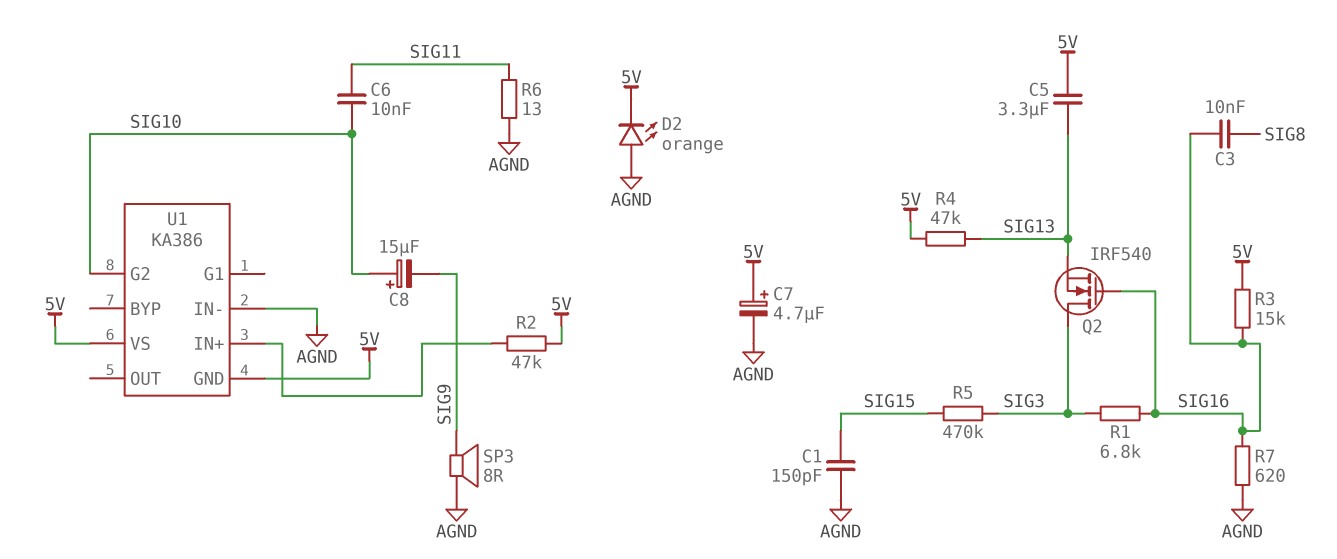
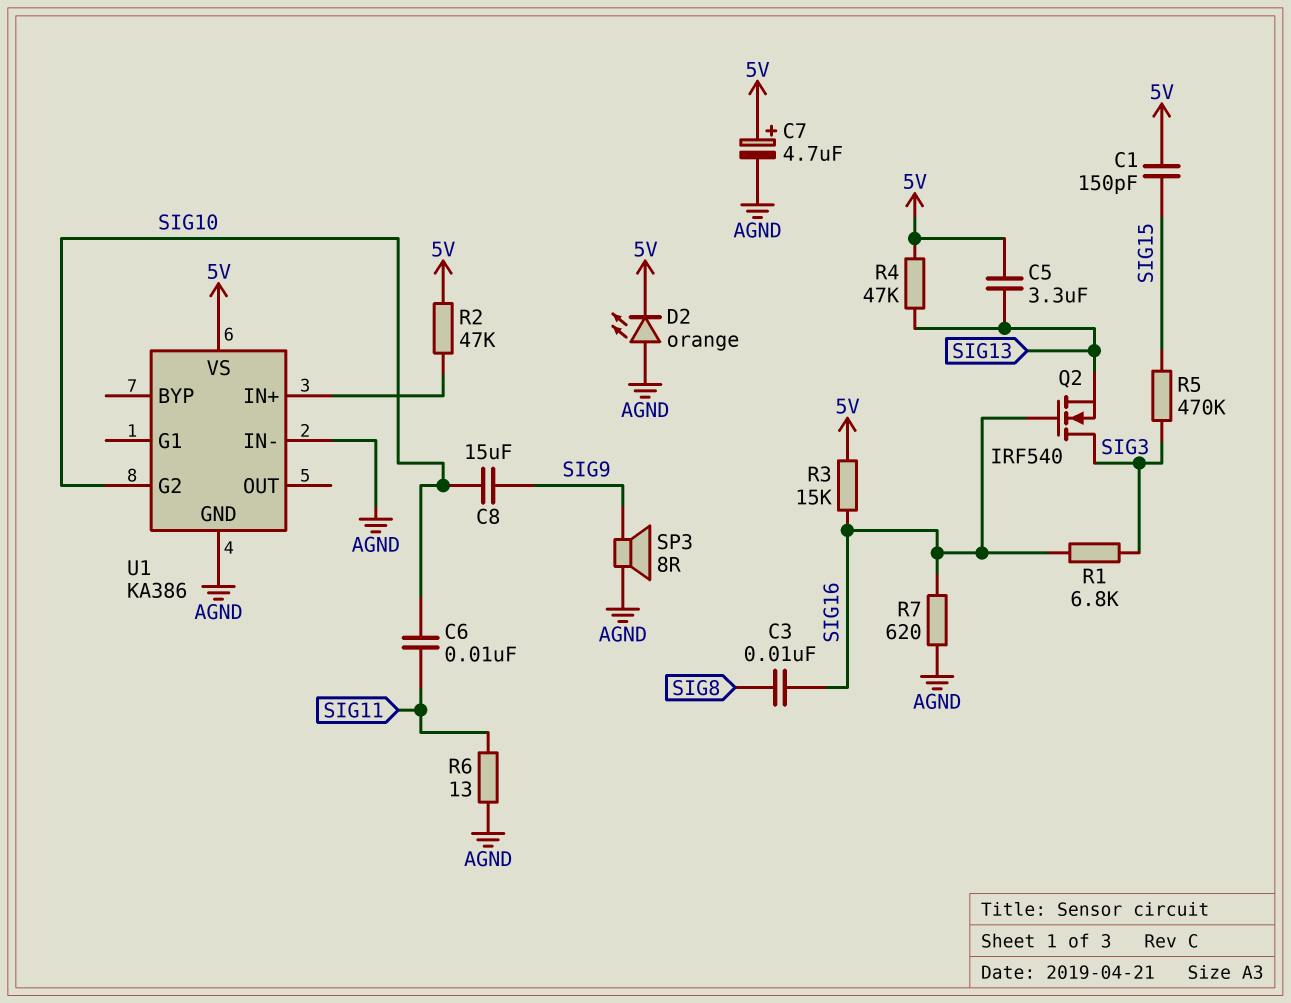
C1: 150pF (AGND, SIG15) -> 150pF (5V, SIG15)
C8: 15uF (plus SIG10, minus SIG9) -> 15uF (SIG9, SIG10)
U1 pin GND: 5V -> AGND

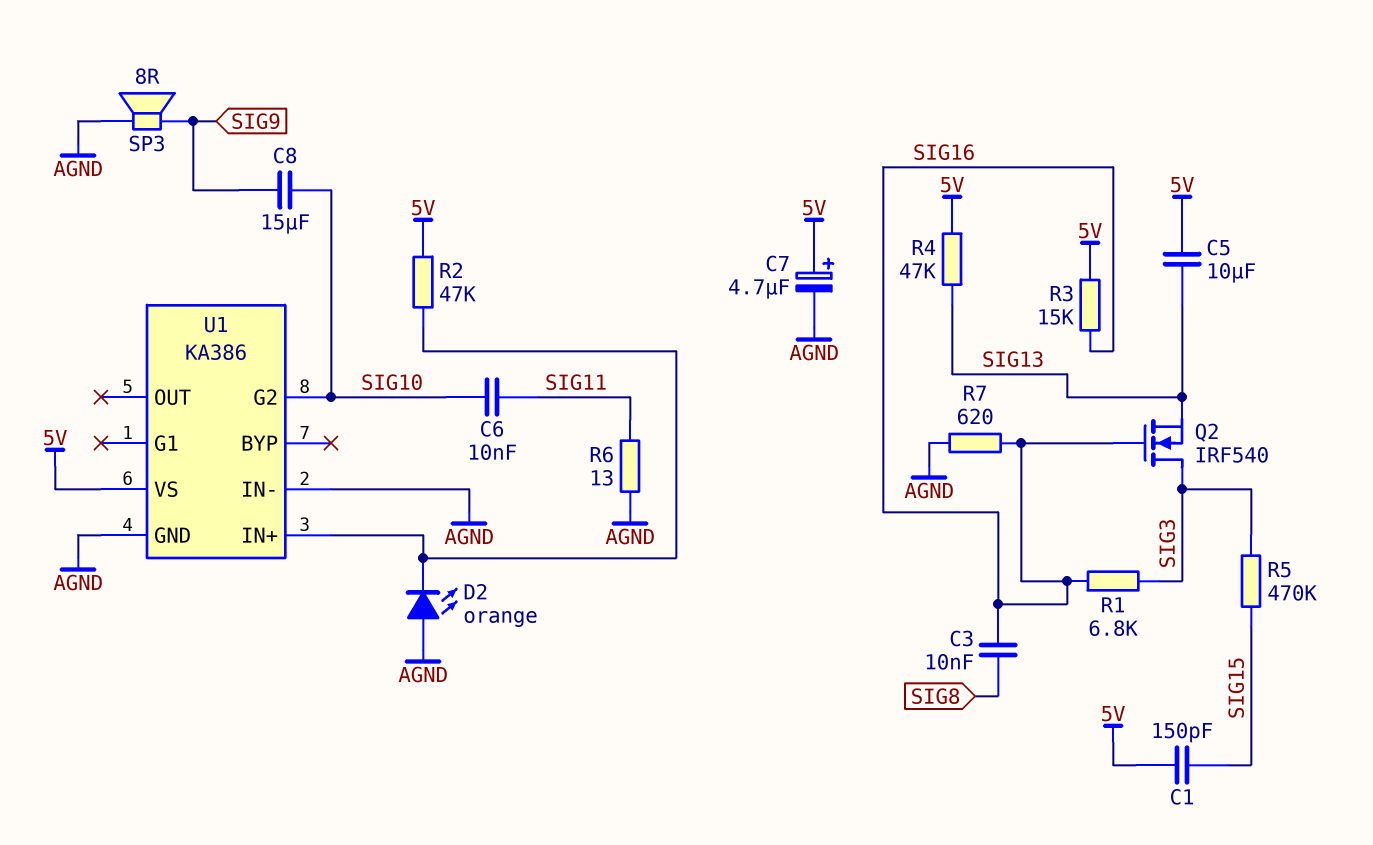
C5: 3.3uF (5V, SIG13) -> 10uF (5V, SIG13)
D2: LED orange (A AGND, K 5V) -> LED orange (A AGND, K U1/IN+)

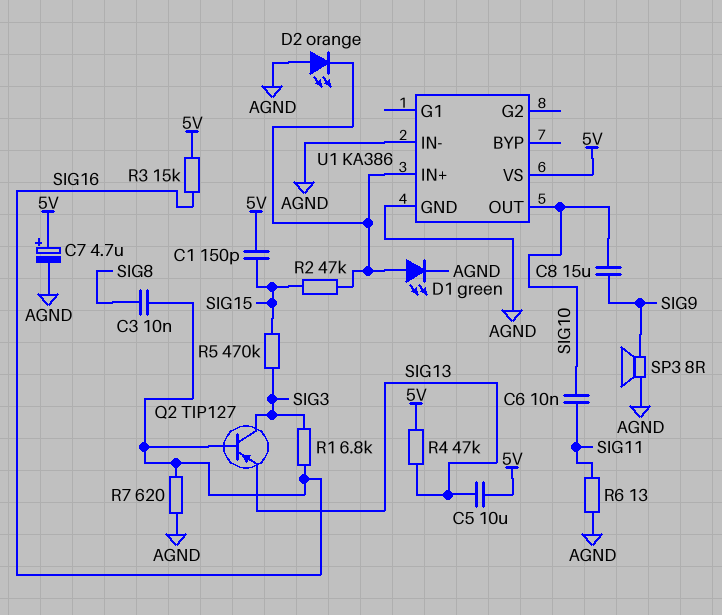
D1: none -> LED green (A U1/IN+, K AGND)
Q2: NMOS IRF540 (G SIG16, D SIG3, S SIG13) -> PNP TIP127 (B SIG16, C SIG3, E SIG13)
R2: 47k (5V, U1/IN+) -> 47k (SIG15, U1/IN+)
U1 pin G2: SIG10 -> none
U1 pin OUT: none -> SIG10

